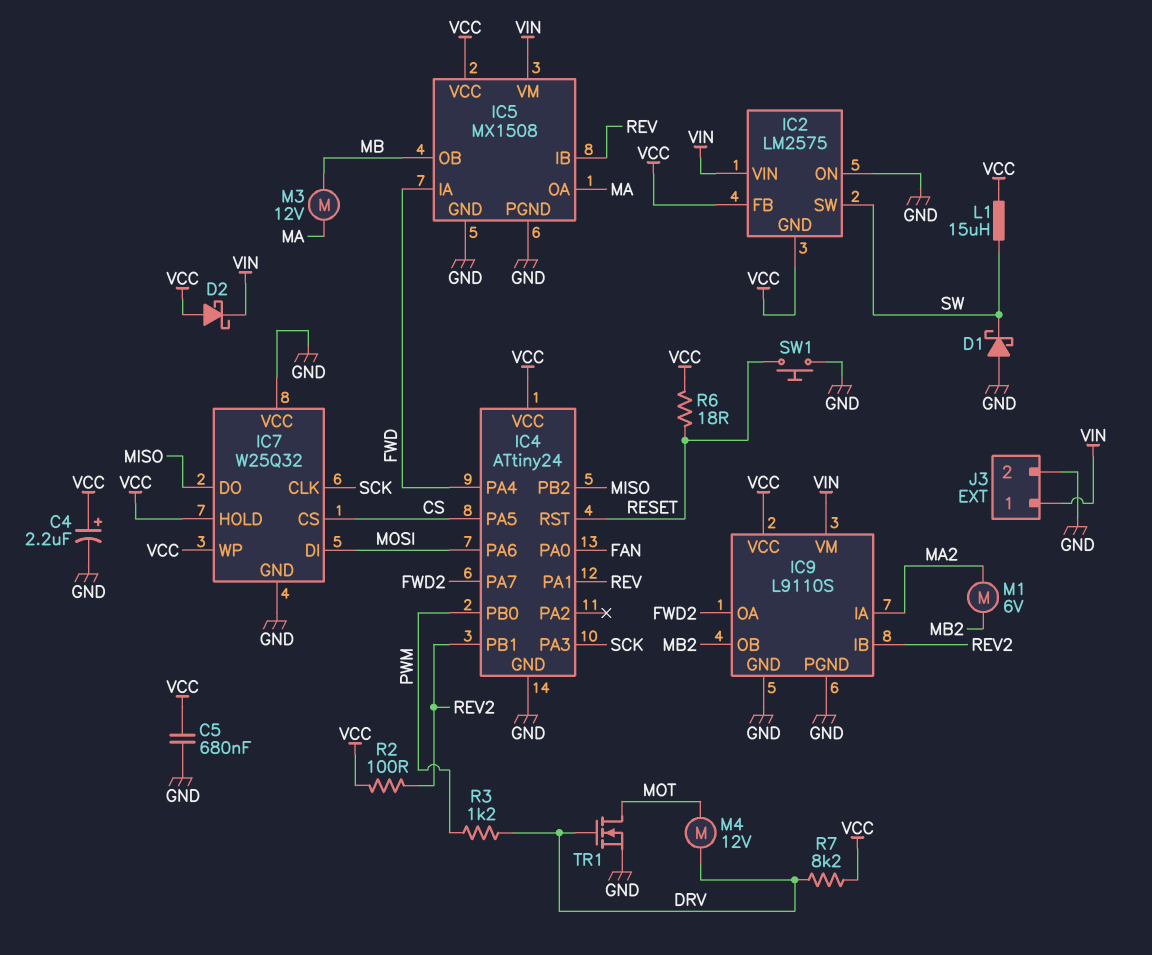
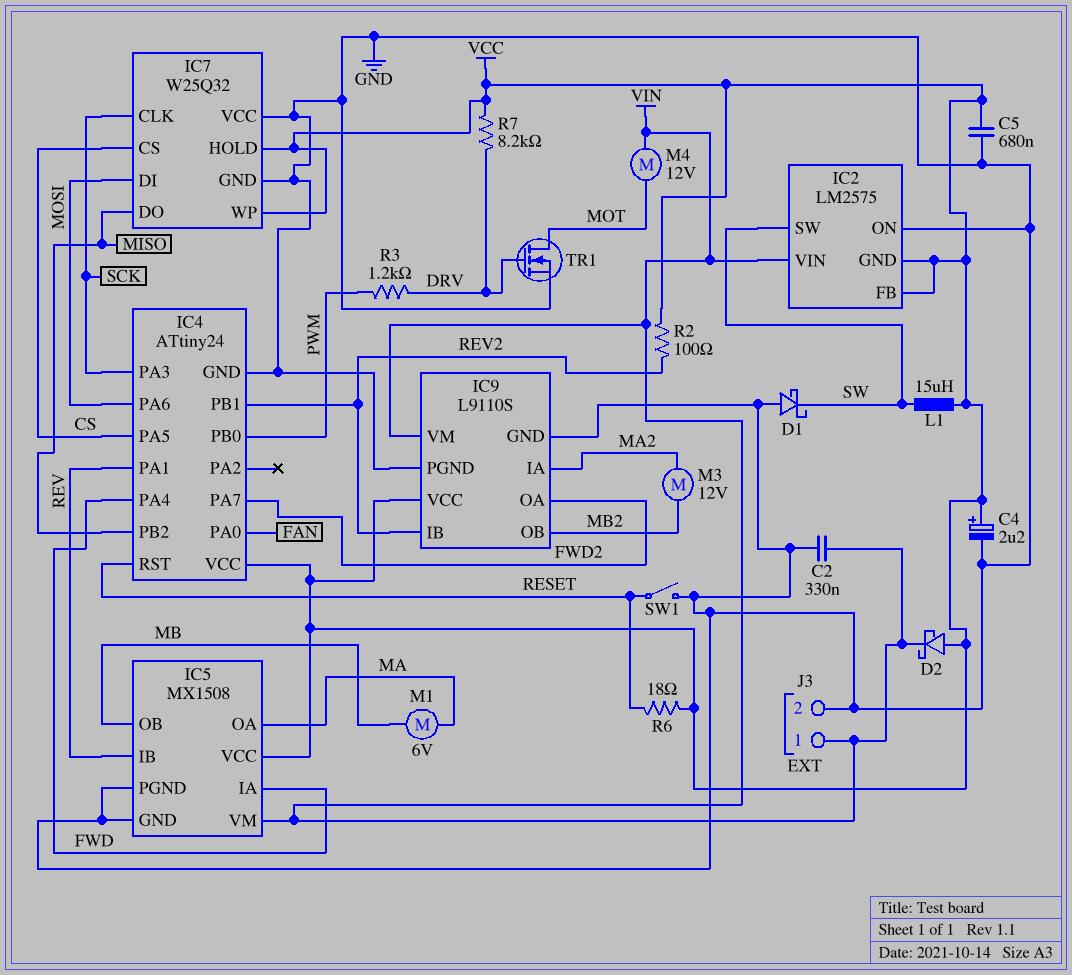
C2: none -> 330nF (GND, VIN)
M1: motor 6V (MA2, MB2) -> motor 6V (MA, MB)
M3: motor 12V (MA, MB) -> motor 12V (MA2, MB2)
M4: motor 12V (DRV, MOT) -> motor 12V (MOT, VIN)
SW1: button (GND, RESET) -> switch (GND, RESET)

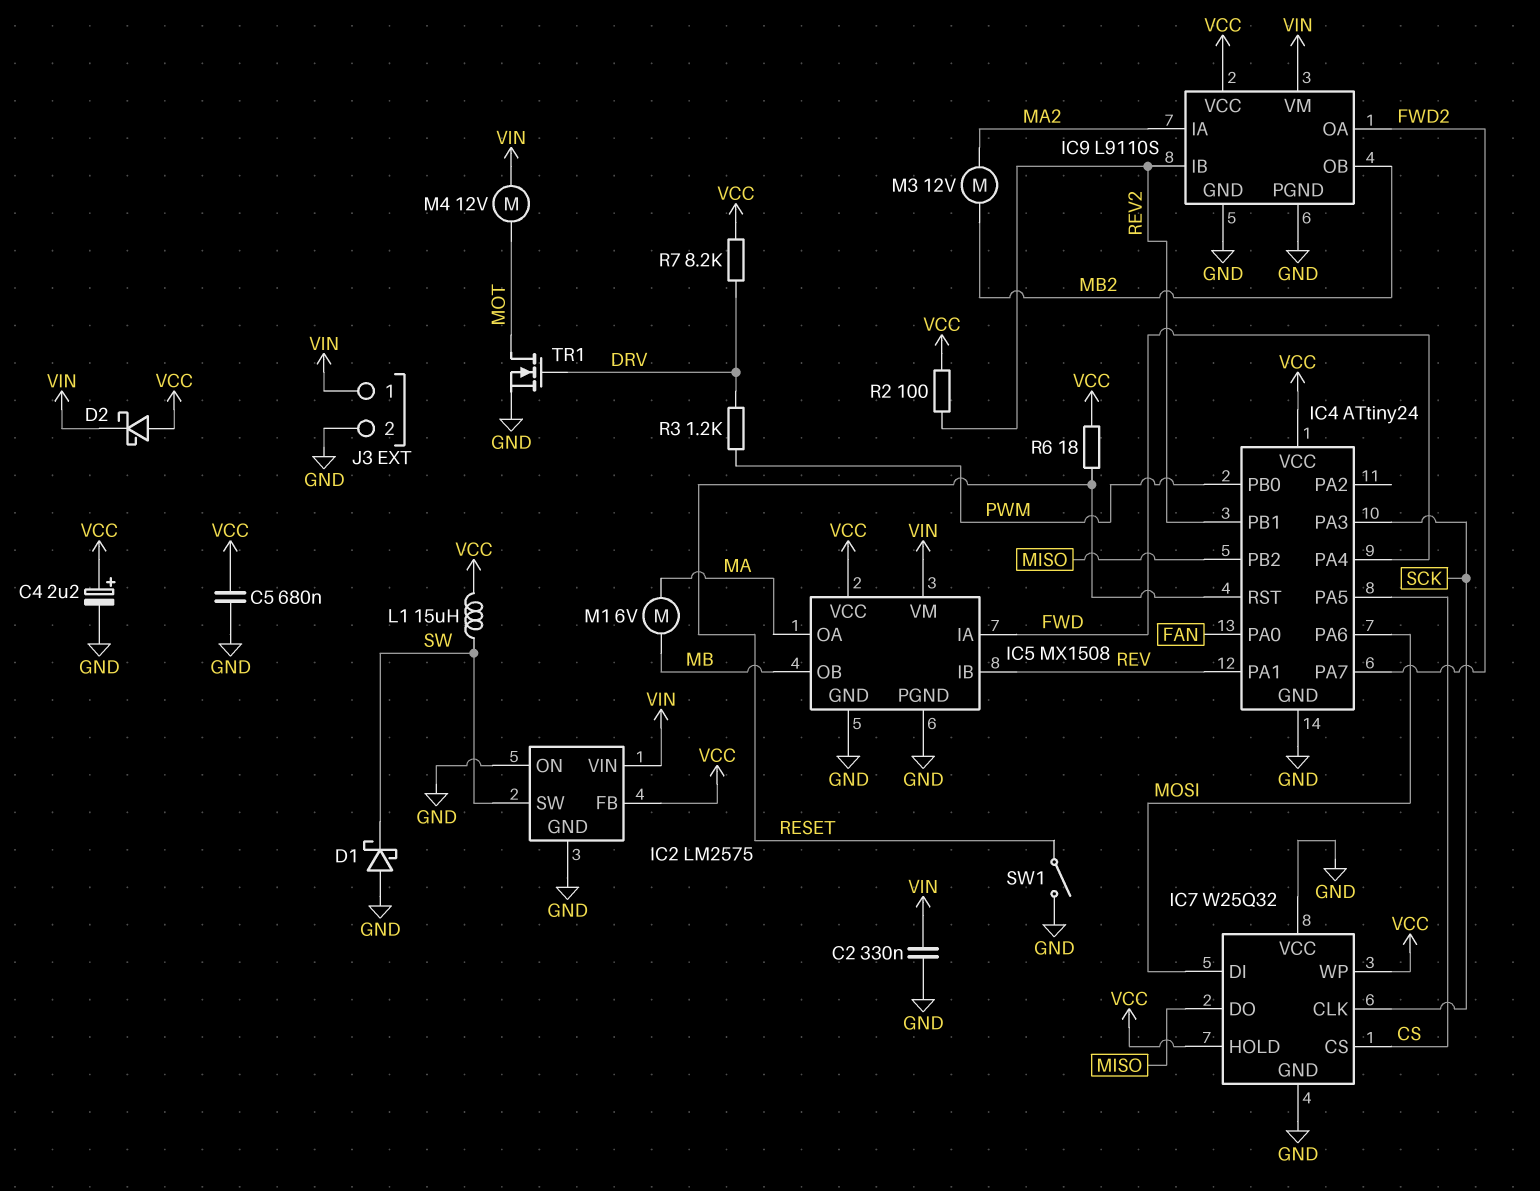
IC2 pin GND: VCC -> GND

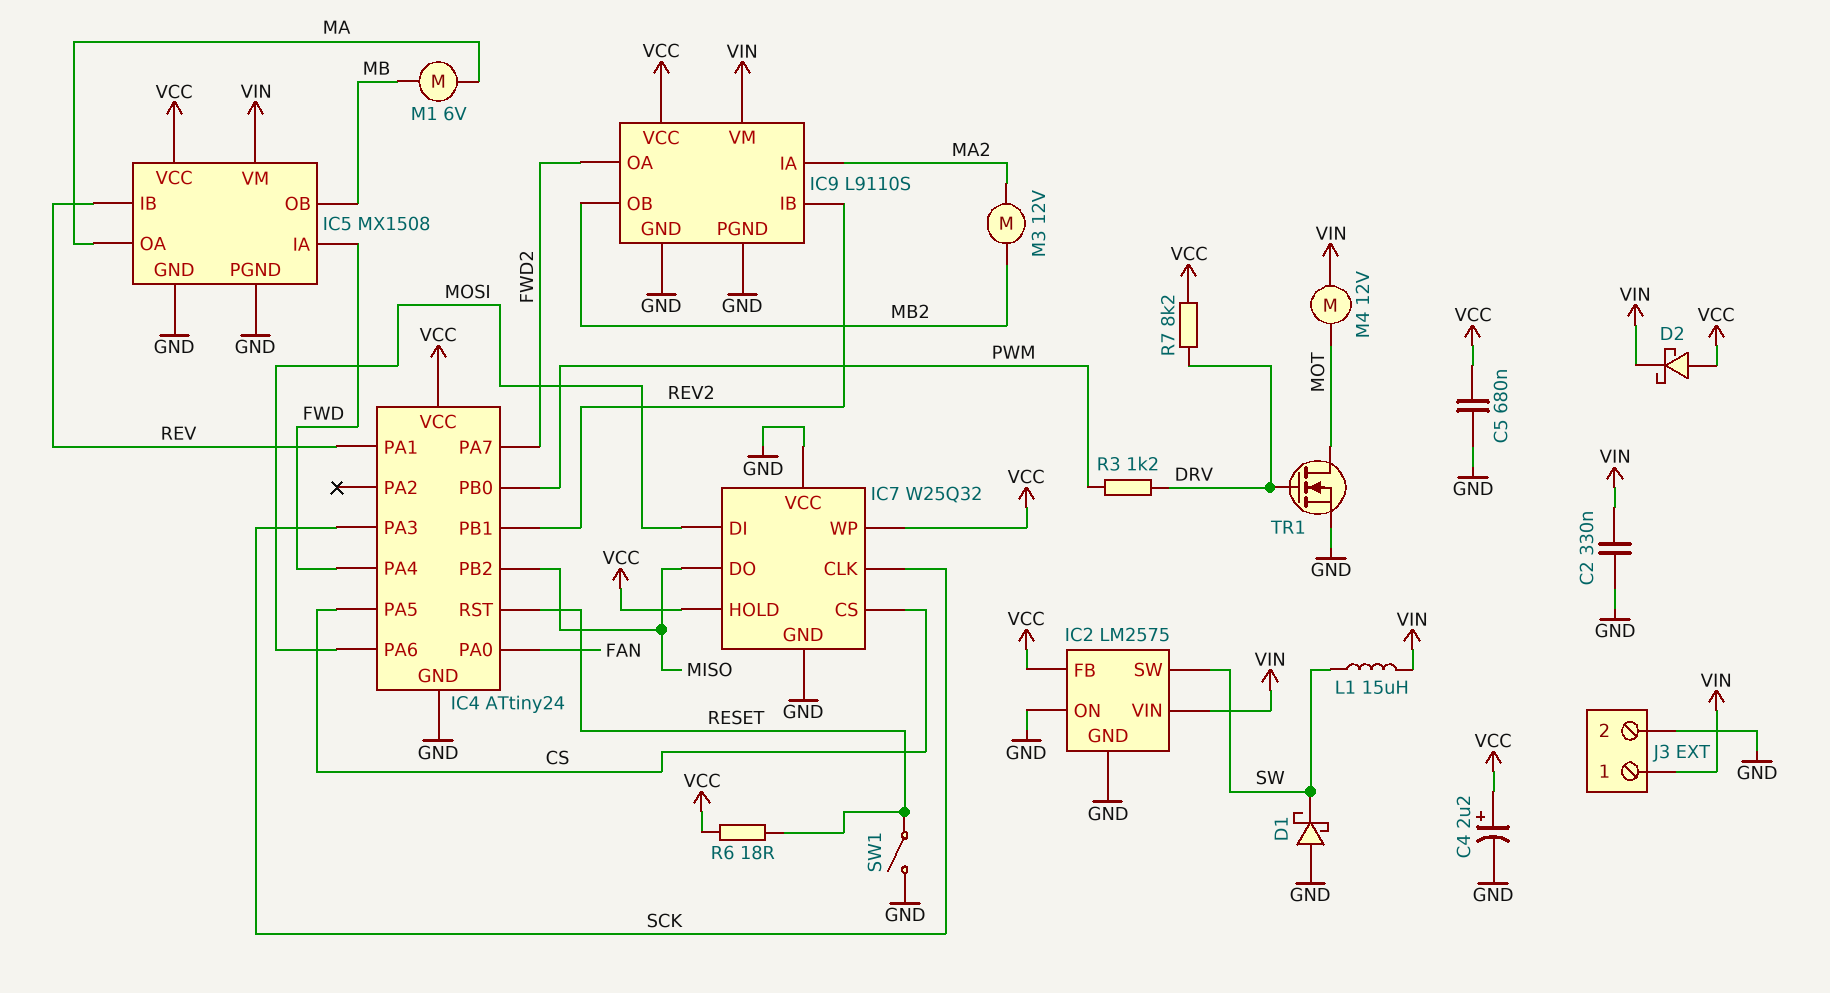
L1: 15uH (SW, VCC) -> 15uH (SW, VIN)
R2: 100 (REV2, VCC) -> none

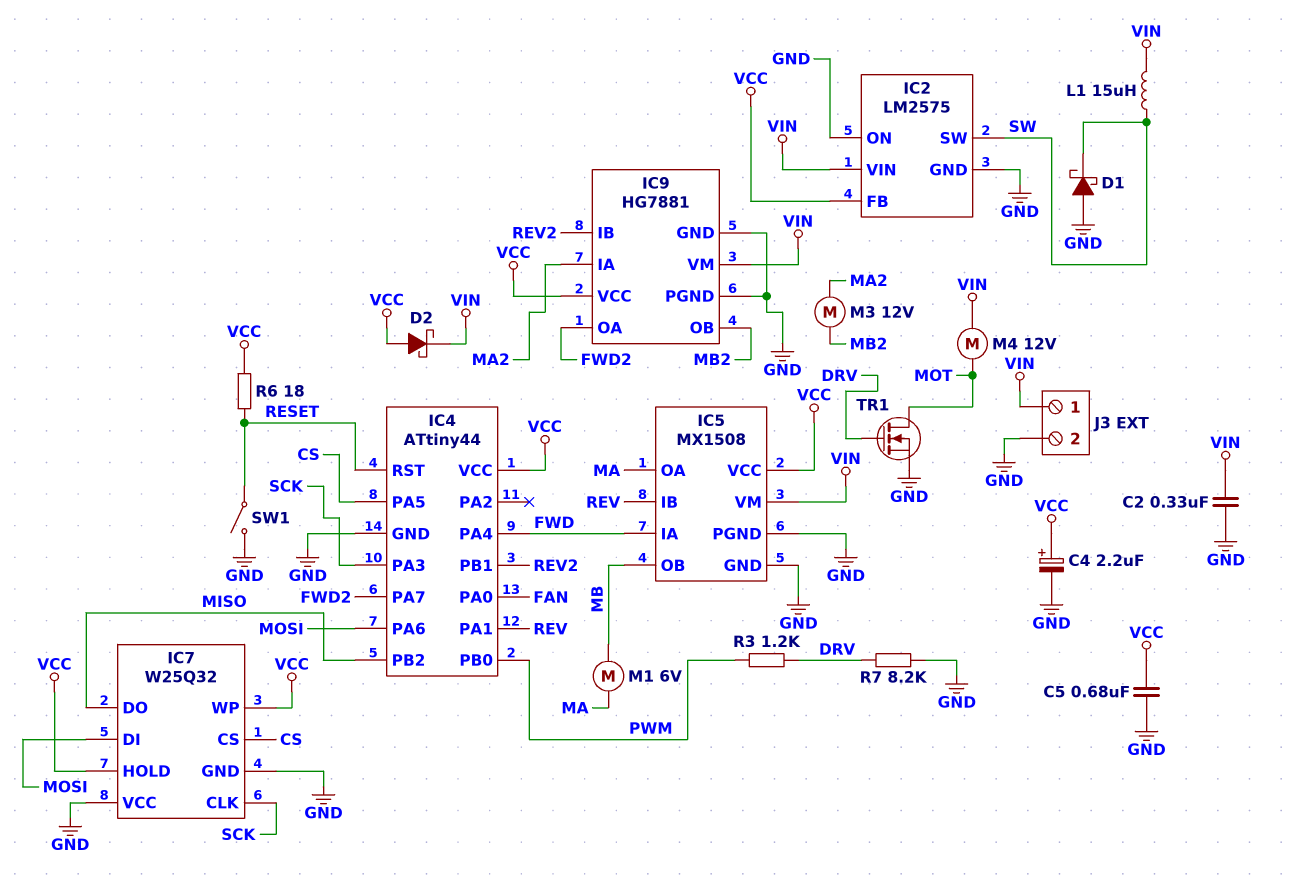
IC4: ATtiny24 -> ATtiny44
IC9: L9110S -> HG7881
R7: 8.2k (DRV, VCC) -> 8.2k (DRV, GND)

